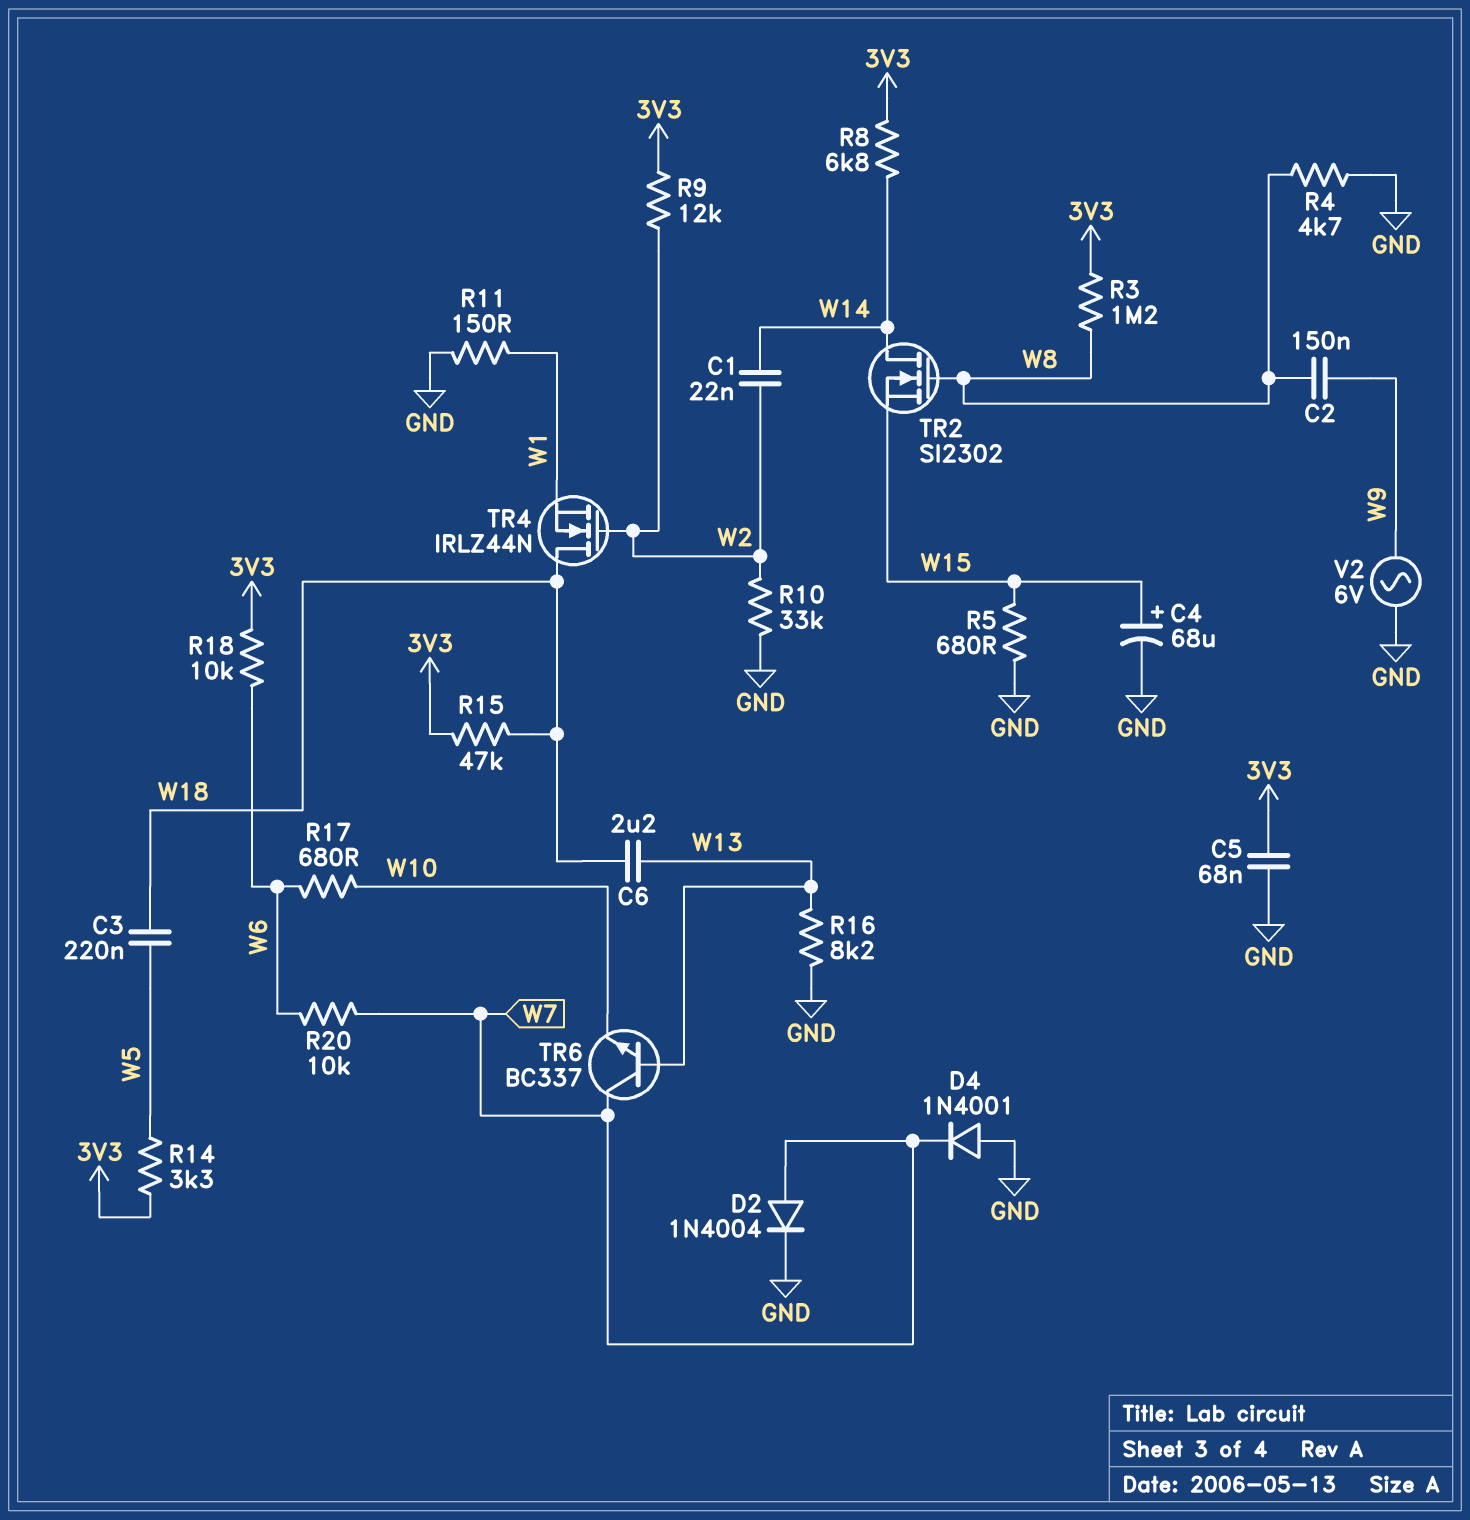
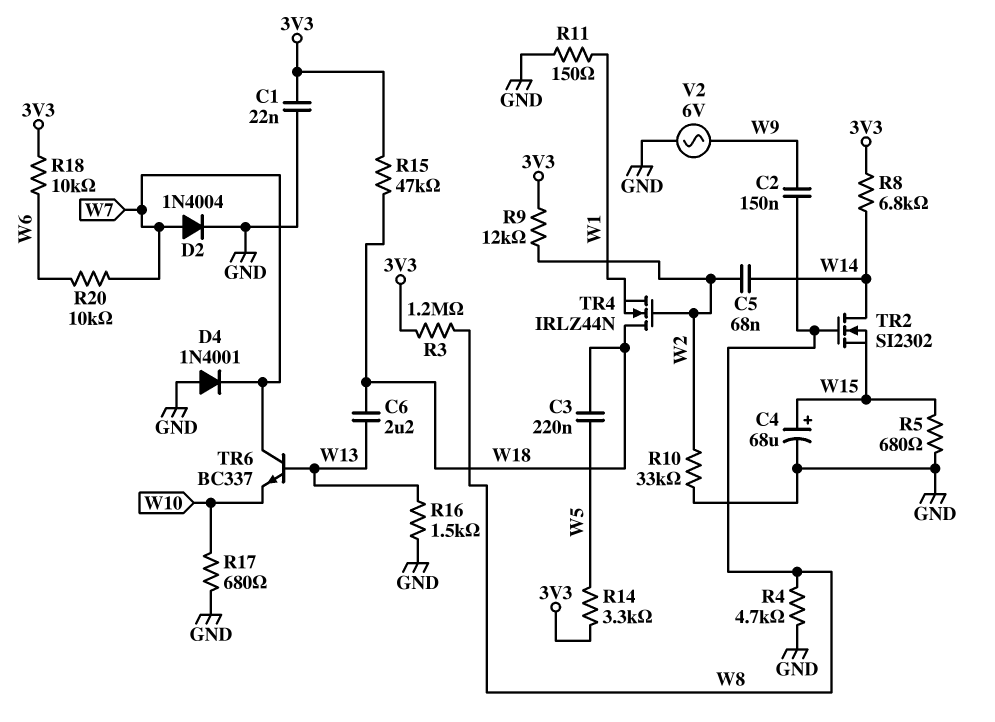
C1: 22nF (W2, W14) -> 22nF (3V3, GND)
C5: 68nF (3V3, GND) -> 68nF (W2, W14)
R16: 8.2k (GND, W13) -> 1.5k (GND, W13)
R17: 680 (W6, W10) -> 680 (GND, W10)

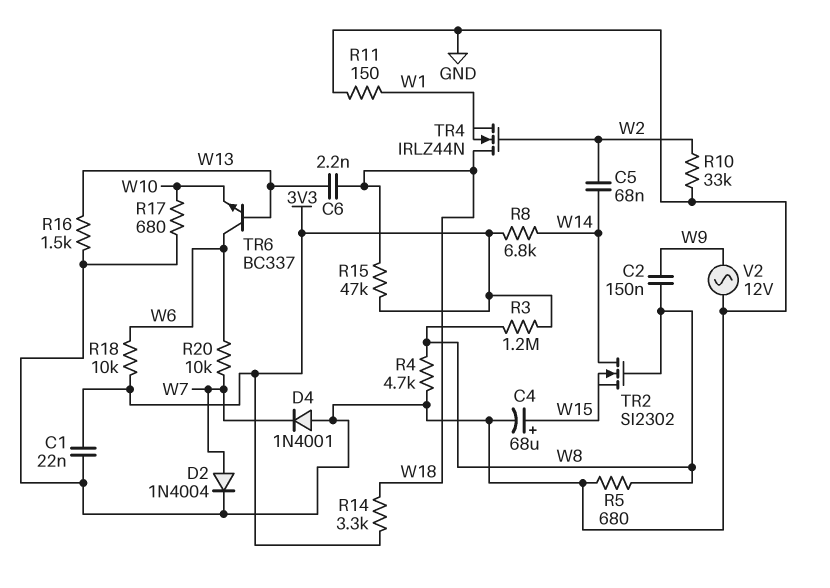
C3: 220nF (W5, W18) -> none
C6: 2.2uF (W13, W18) -> 2.2nF (W13, W18)
R5: 680 (GND, W15) -> 680 (GND, W8)
R9: 12k (3V3, W2) -> none
R14: 3.3k (3V3, W5) -> 3.3k (3V3, W18)
TR6: NPN BC337 (B W13, C W7, E W10) -> NPN BC337 (B W13, C W6, E W10)
V2: AC 6V (GND, W9) -> AC 12V (GND, W9)

